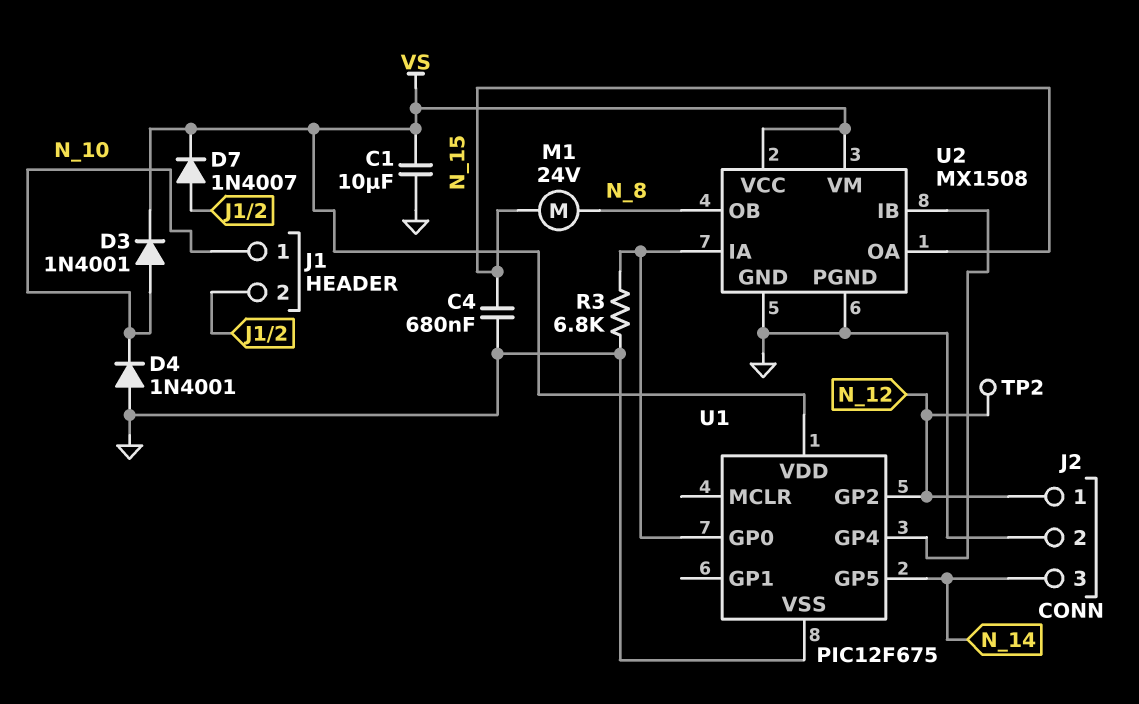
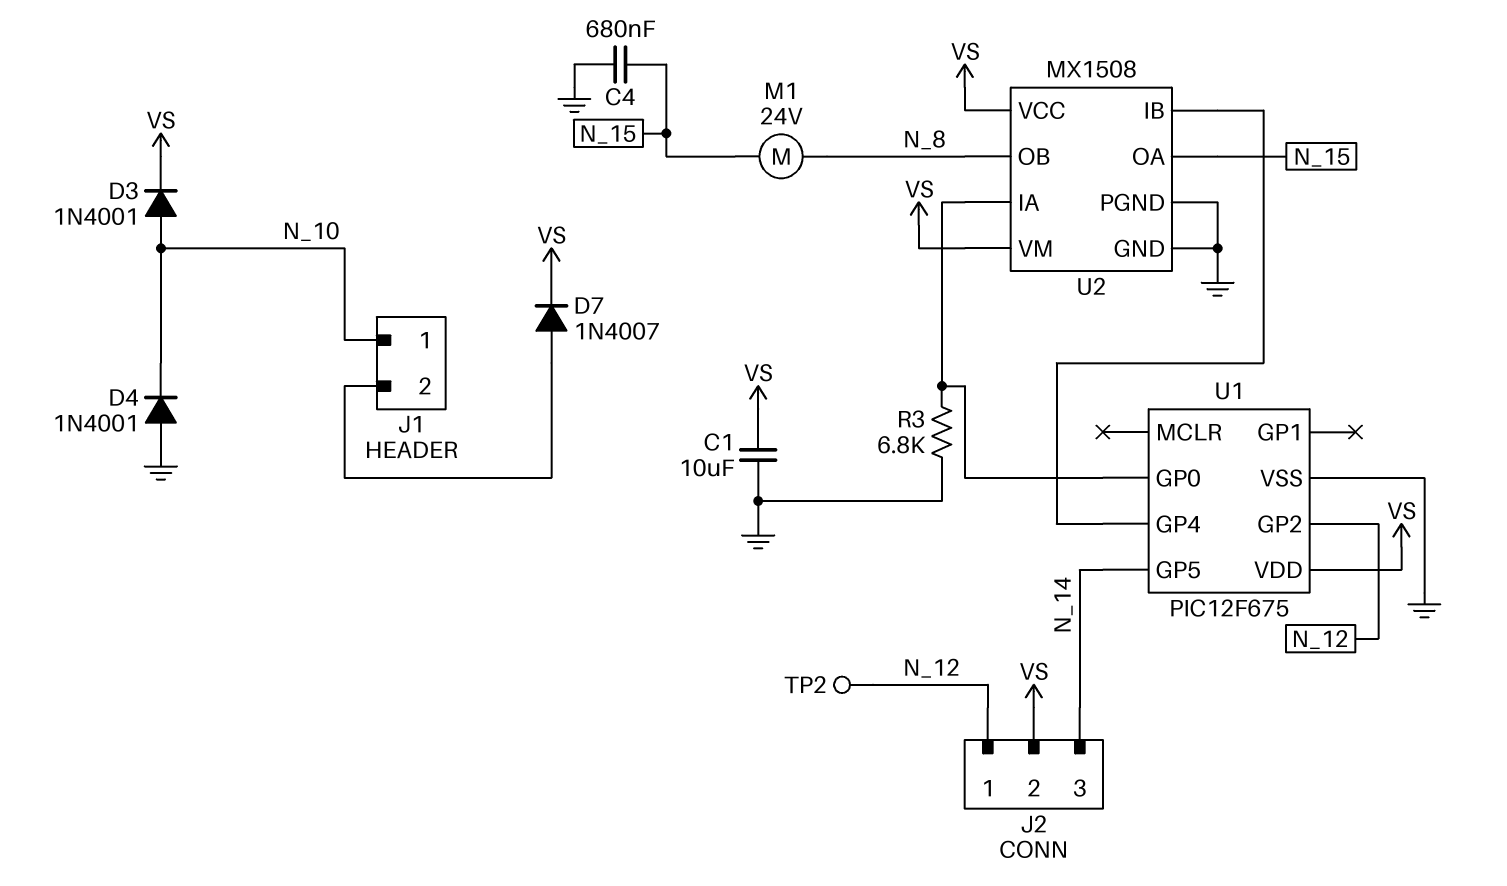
J2 pin 2: GND -> VS

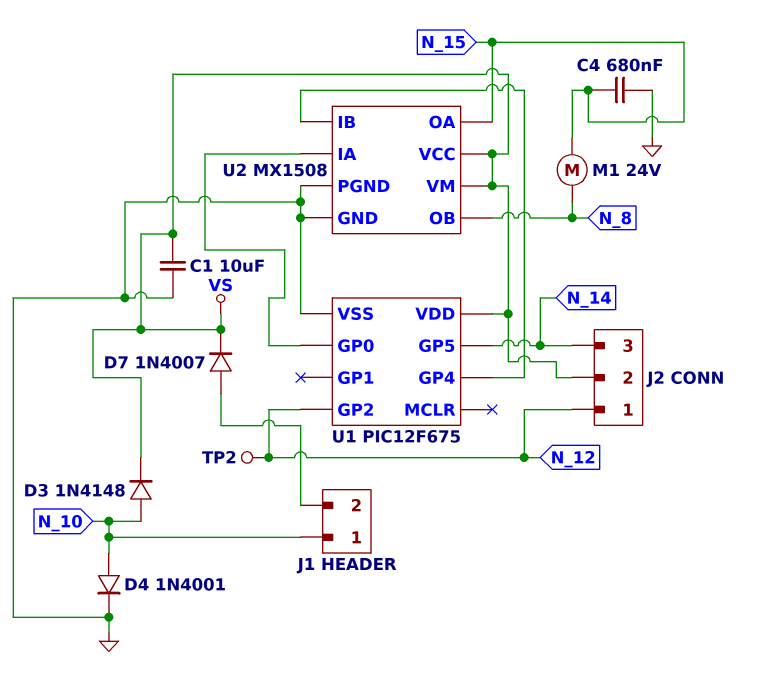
D3: diode 1N4001 (A N_10, K VS) -> diode 1N4148 (A N_10, K VS)
D4: diode 1N4001 (A GND, K N_10) -> diode 1N4001 (A N_10, K GND)
R3: 6.8k (GND, U1/GP0) -> none

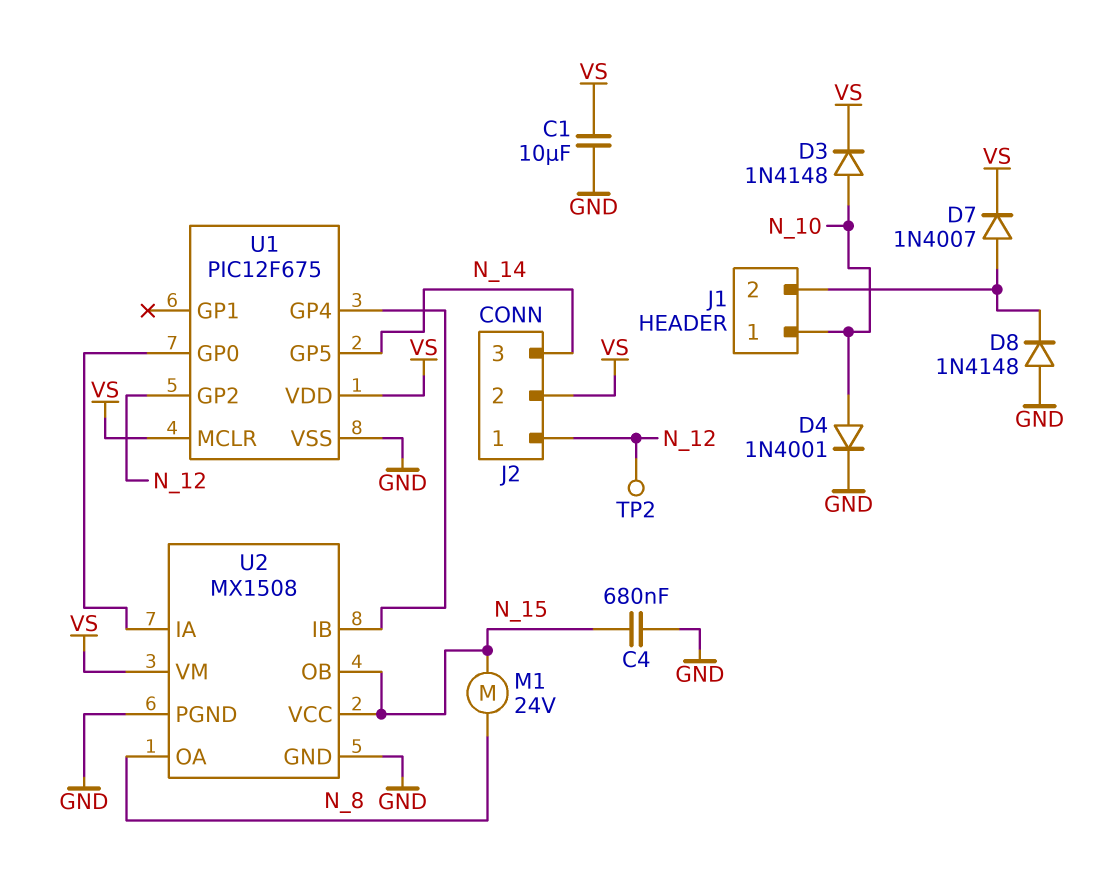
D8: none -> diode 1N4148 (A GND, K J1/2)
U1 pin MCLR: none -> VS
U2 pin OA: N_15 -> N_8
U2 pin OB: N_8 -> N_15
U2 pin VCC: VS -> N_15

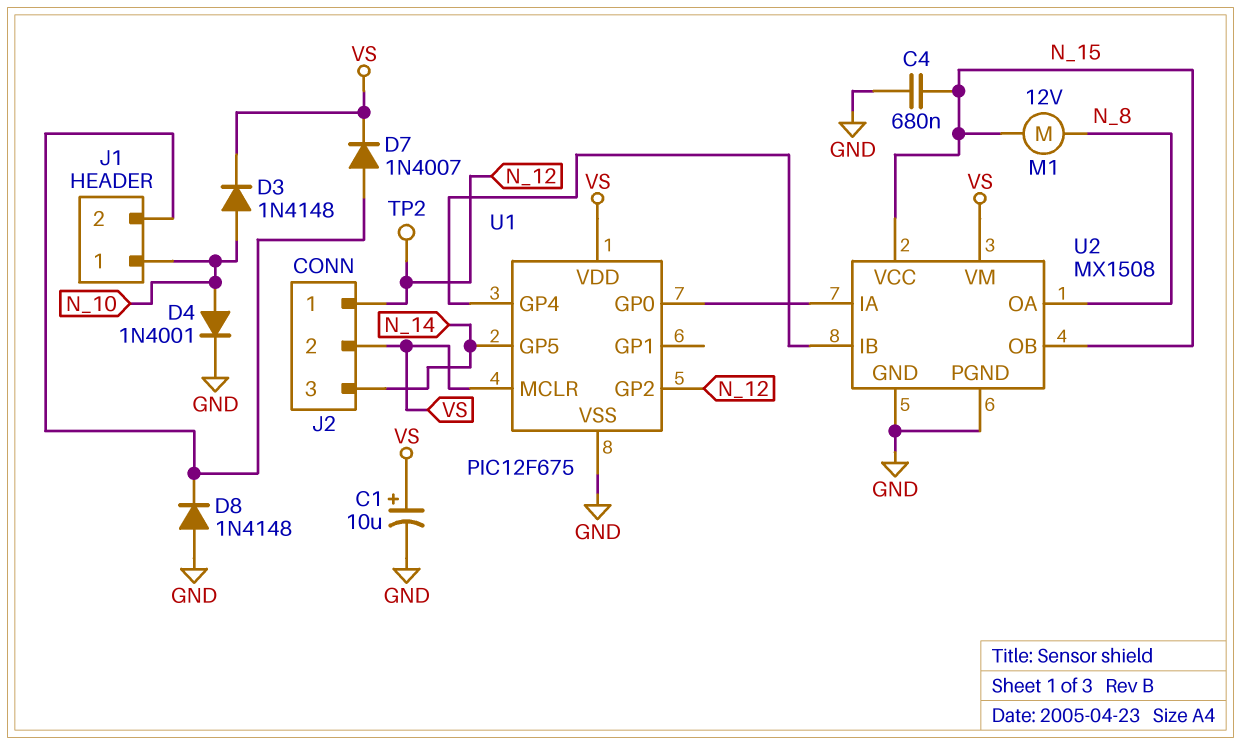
C1: 10uF (GND, VS) -> 10uF (plus VS, minus GND)
M1: motor 24V (N_8, N_15) -> motor 12V (N_8, N_15)

